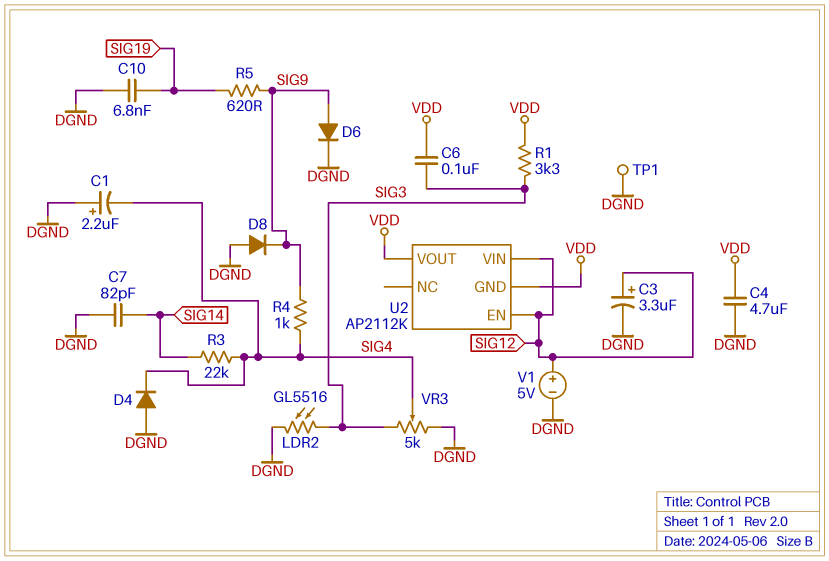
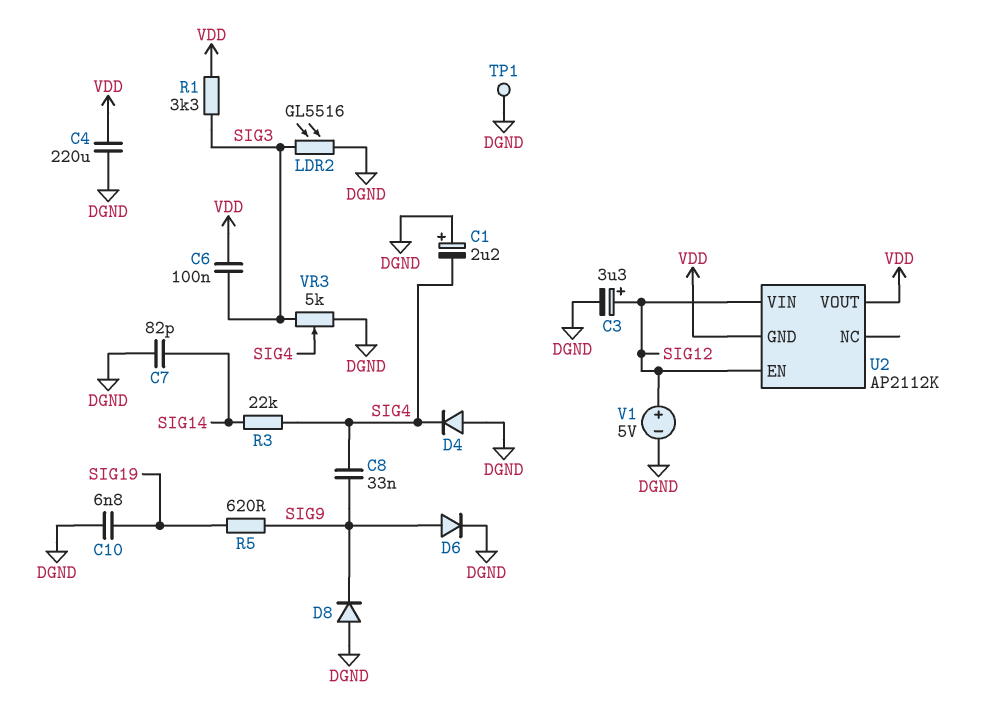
C4: 4.7uF (DGND, VDD) -> 220uF (DGND, VDD)
C8: none -> 33nF (SIG4, SIG9)
R4: 1k (SIG4, SIG9) -> none

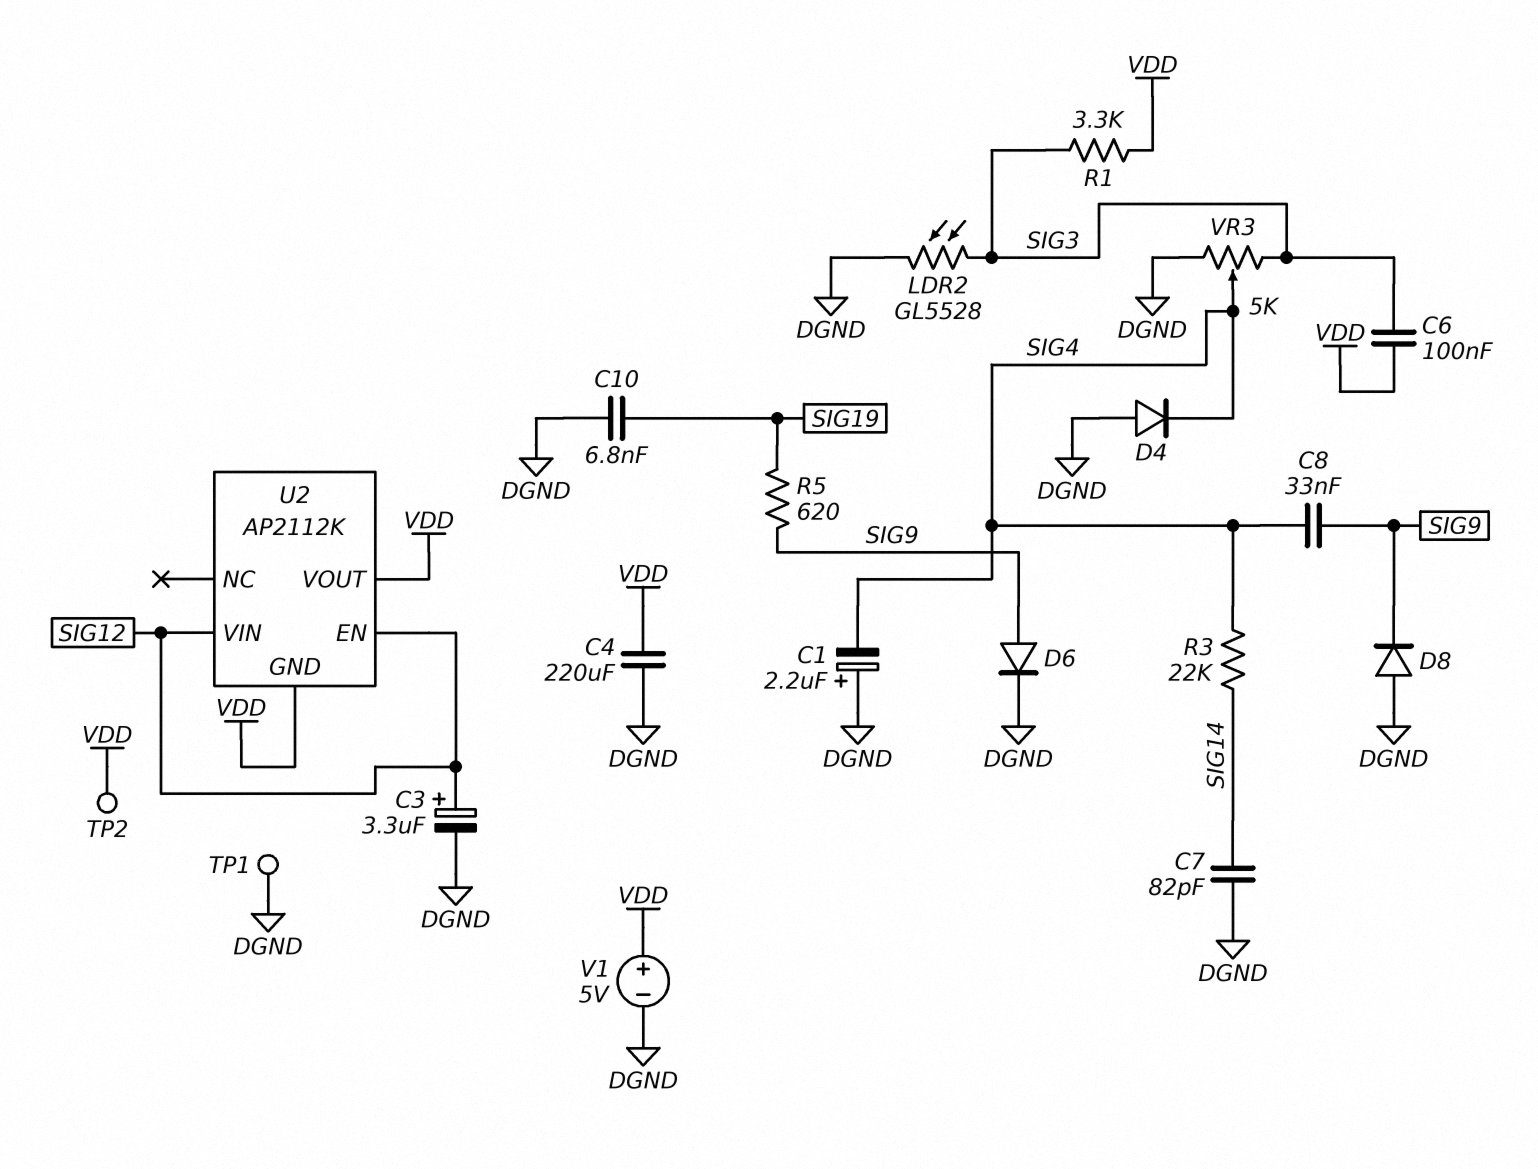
LDR2: GL5516 (DGND, SIG3) -> GL5528 (DGND, SIG3)
TP2: none -> test point (VDD)
V1: 5V (plus SIG12, minus DGND) -> 5V (plus VDD, minus DGND)

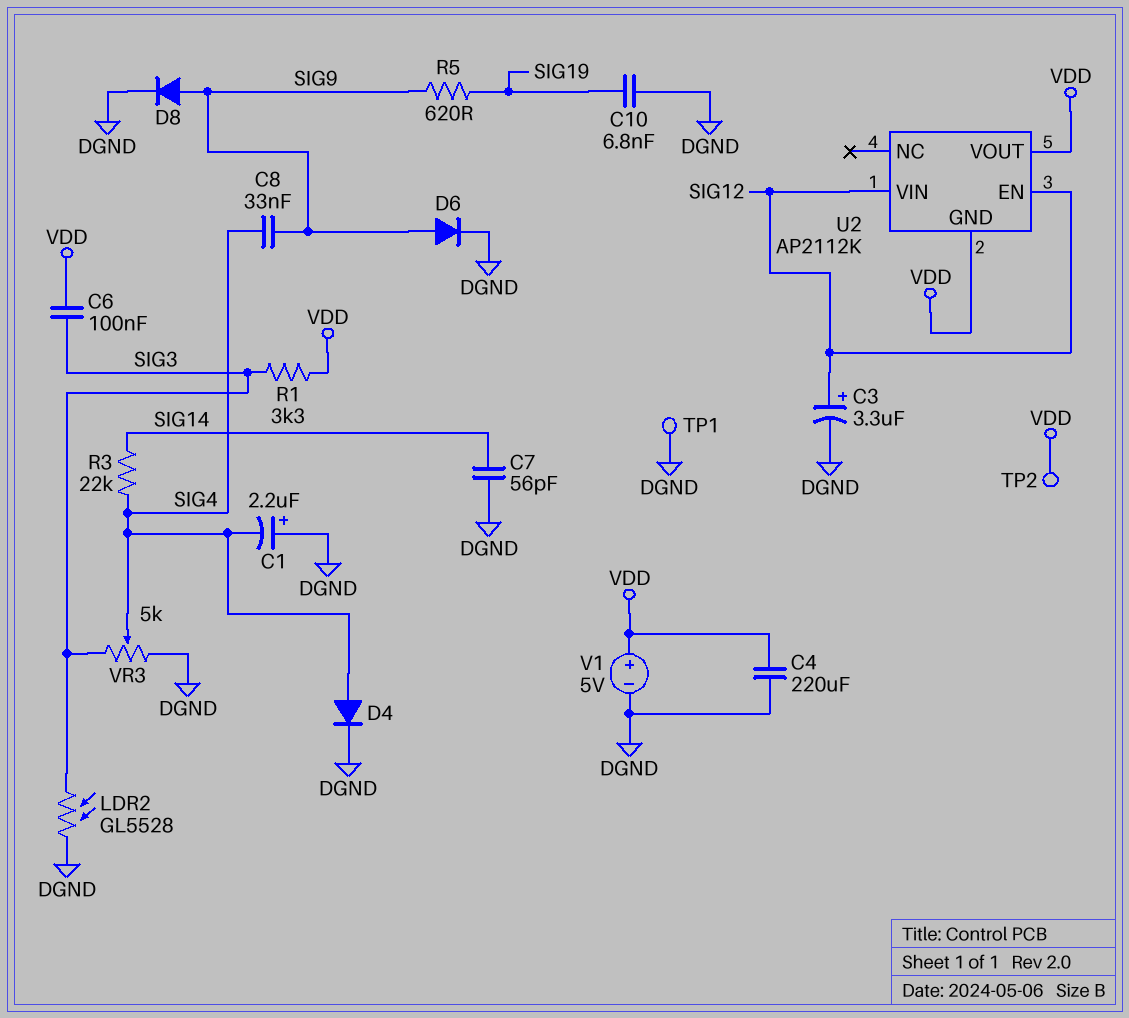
C7: 82pF (DGND, SIG14) -> 56pF (DGND, SIG14)
D4: diode (A DGND, K SIG4) -> diode (A SIG4, K DGND)
D8: diode (A DGND, K SIG9) -> diode (A SIG9, K DGND)

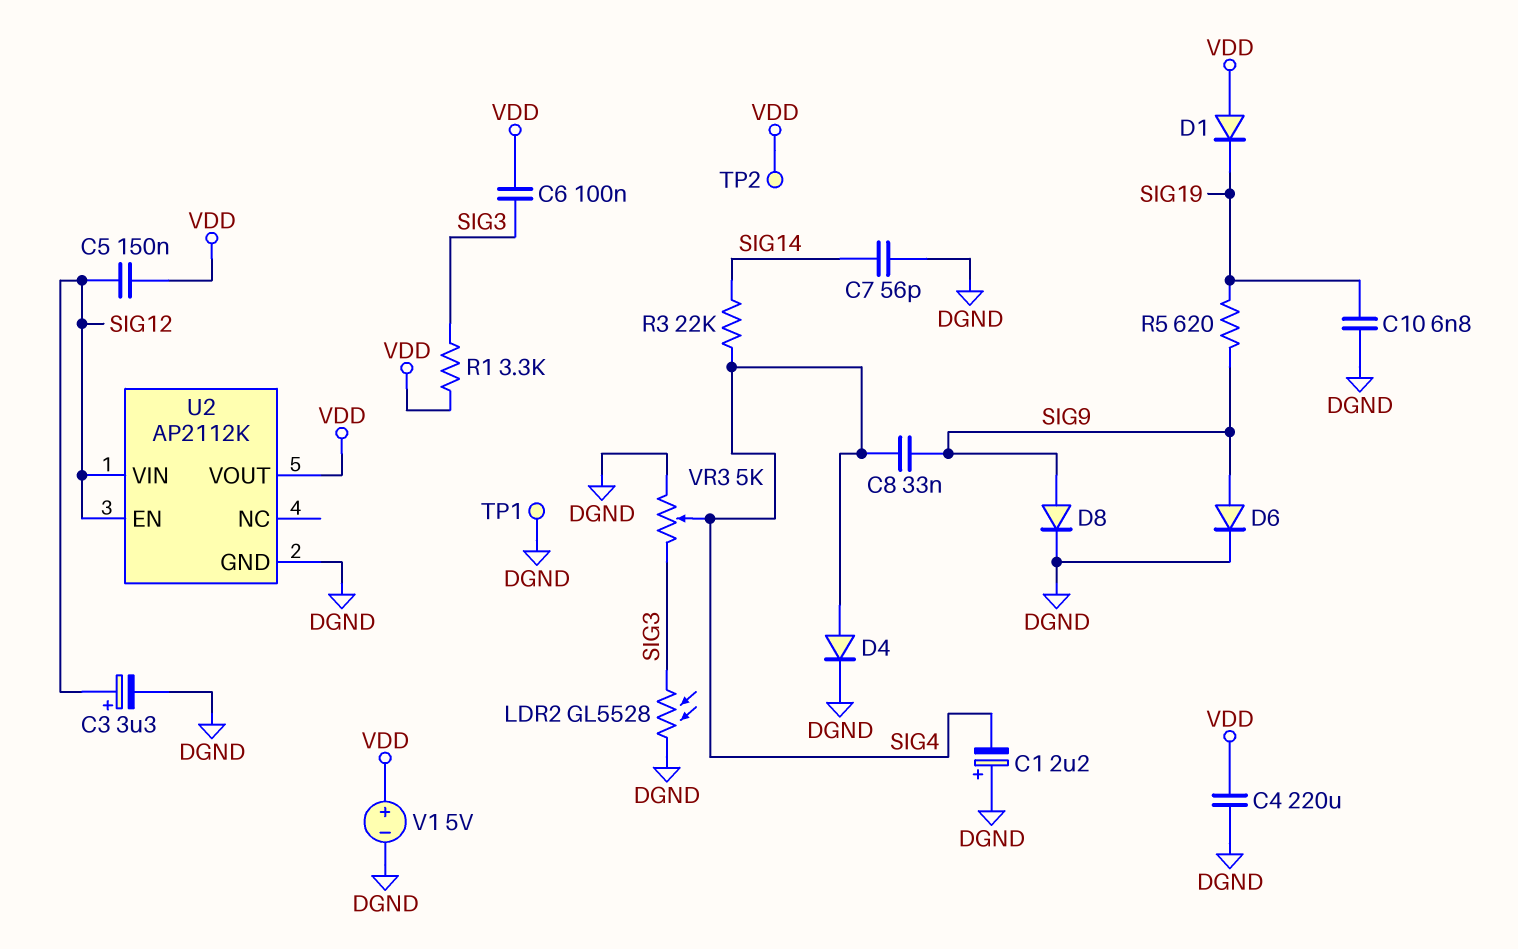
C5: none -> 150nF (SIG12, VDD)
D1: none -> diode (A VDD, K SIG19)
U2 pin GND: VDD -> DGND

